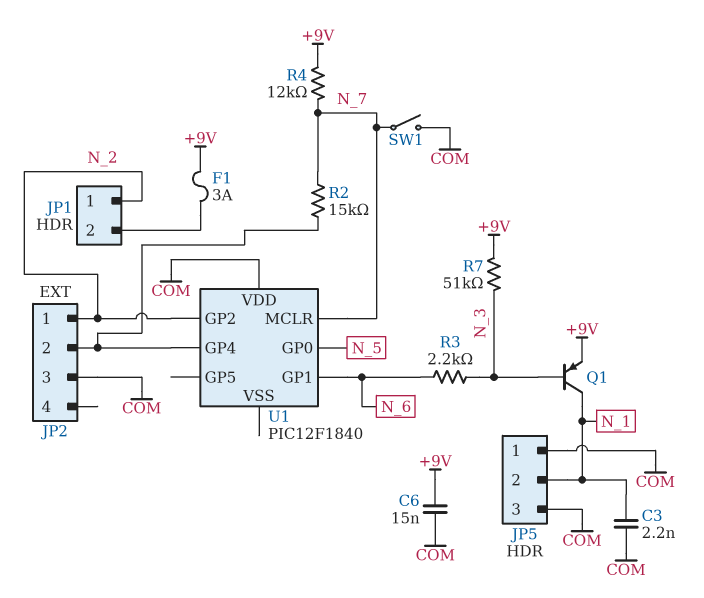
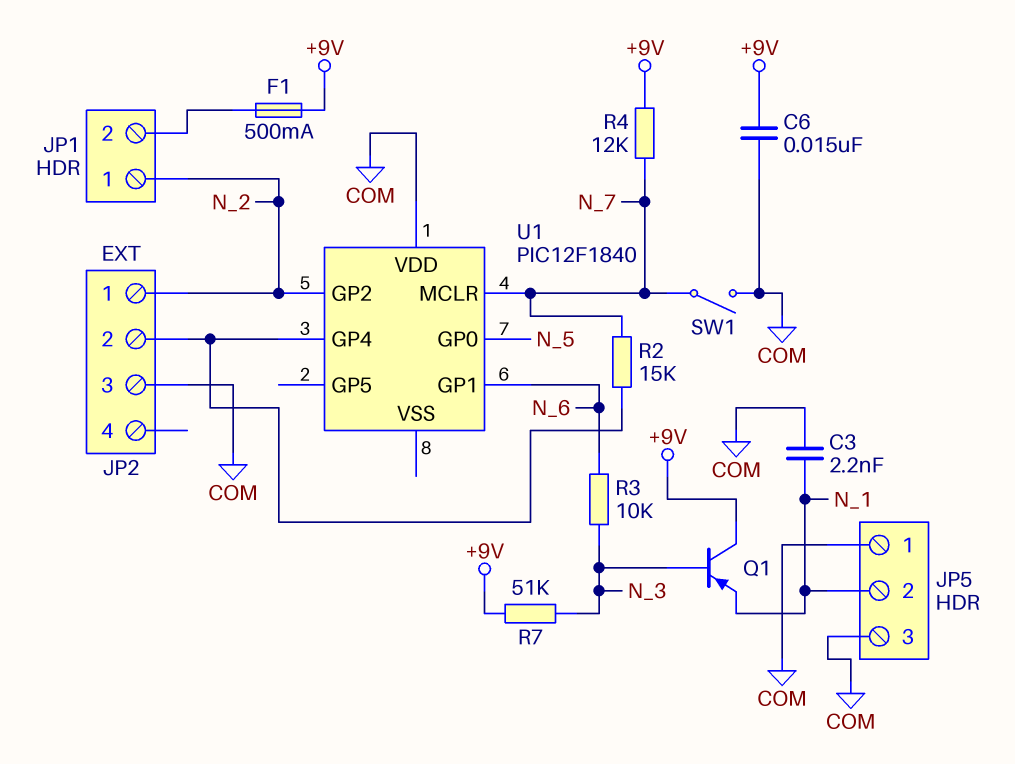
F1: 3A (+9V, JP1/2) -> 500mA (+9V, JP1/2)
Q1: PNP (B N_3, C N_1, E +9V) -> PNP (B N_3, C +9V, E N_1)
R3: 2.2k (N_3, N_6) -> 10k (N_3, N_6)

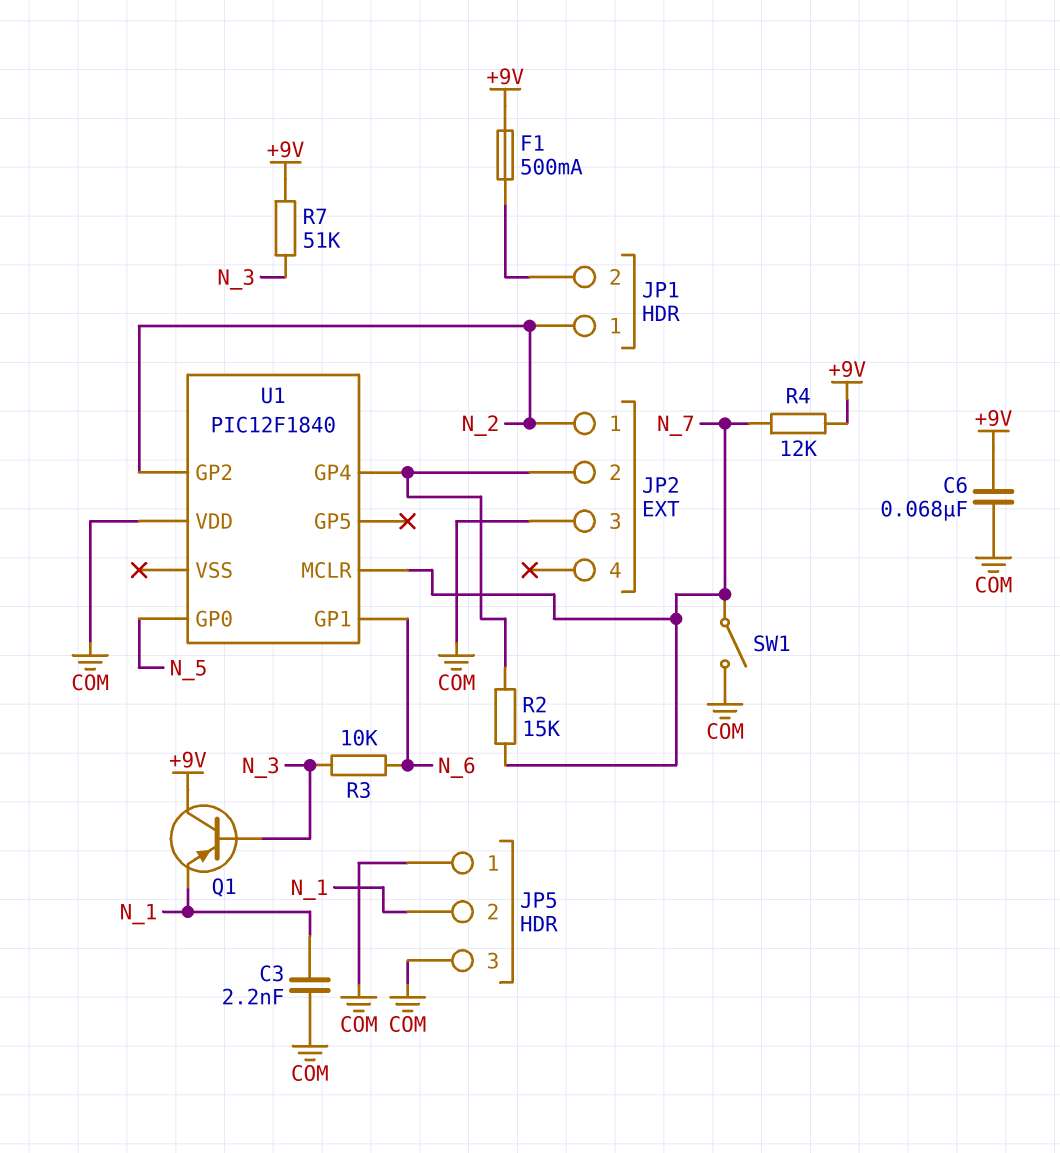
C6: 15nF (+9V, COM) -> 68nF (+9V, COM)

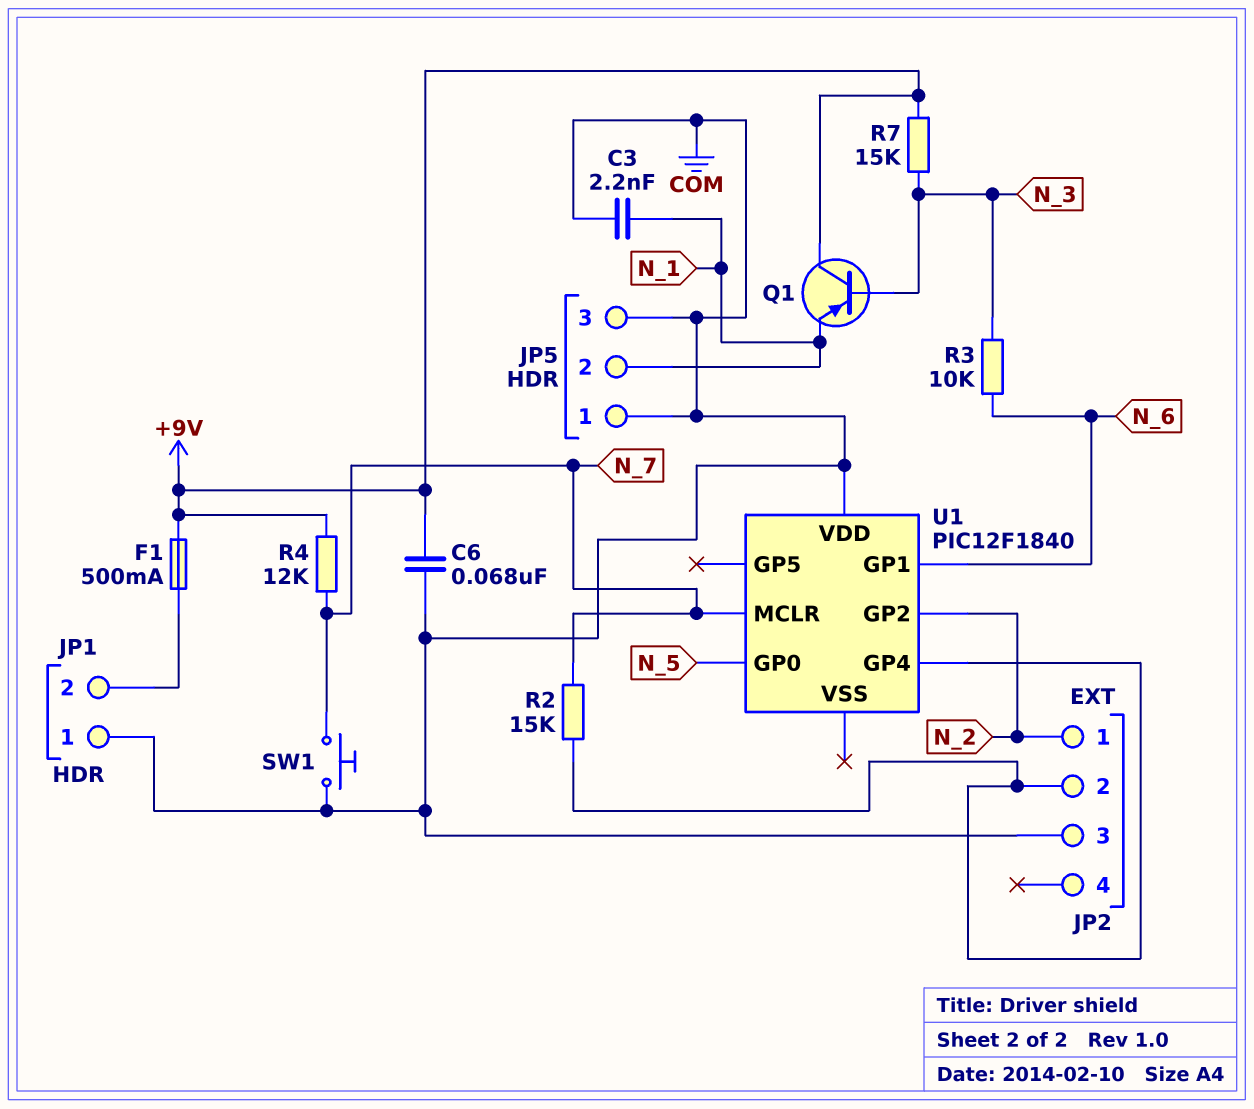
JP1 pin 1: N_2 -> COM
R7: 51k (+9V, N_3) -> 15k (+9V, N_3)
SW1: switch (COM, N_7) -> button (COM, N_7)

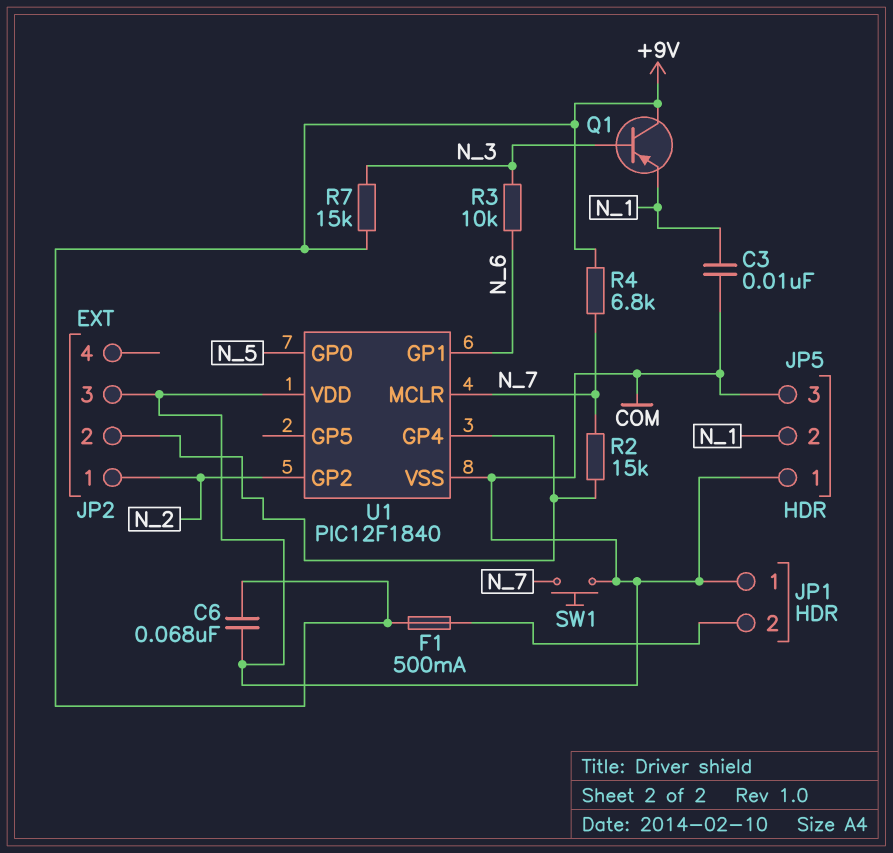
C3: 2.2nF (COM, N_1) -> 10nF (COM, N_1)
R4: 12k (+9V, N_7) -> 6.8k (+9V, N_7)
U1 pin VSS: none -> COM

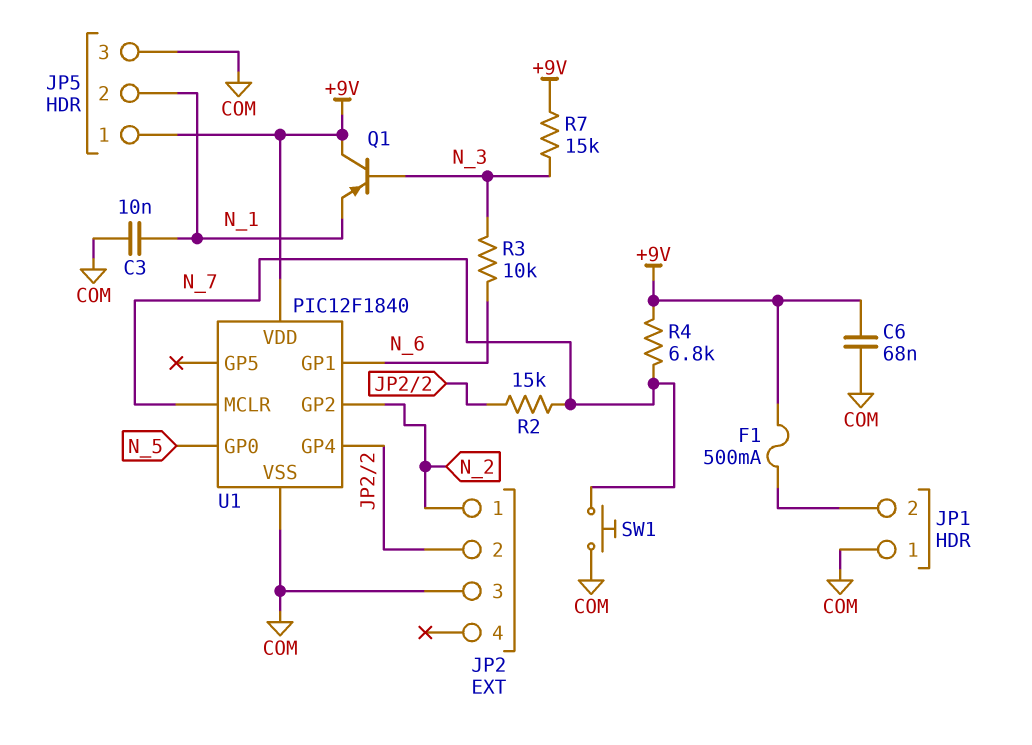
JP5 pin 1: COM -> +9V
U1 pin VDD: COM -> +9V

